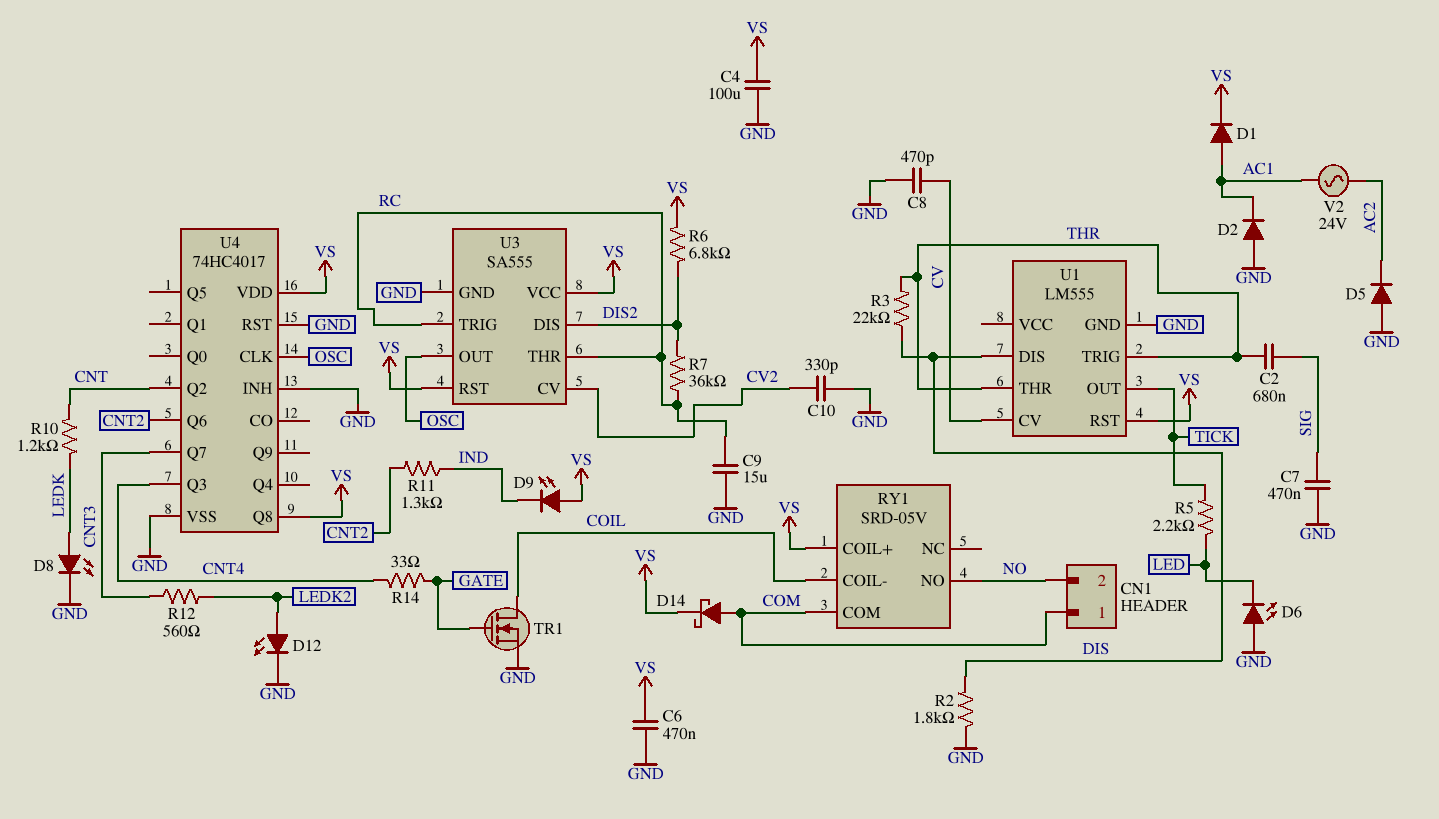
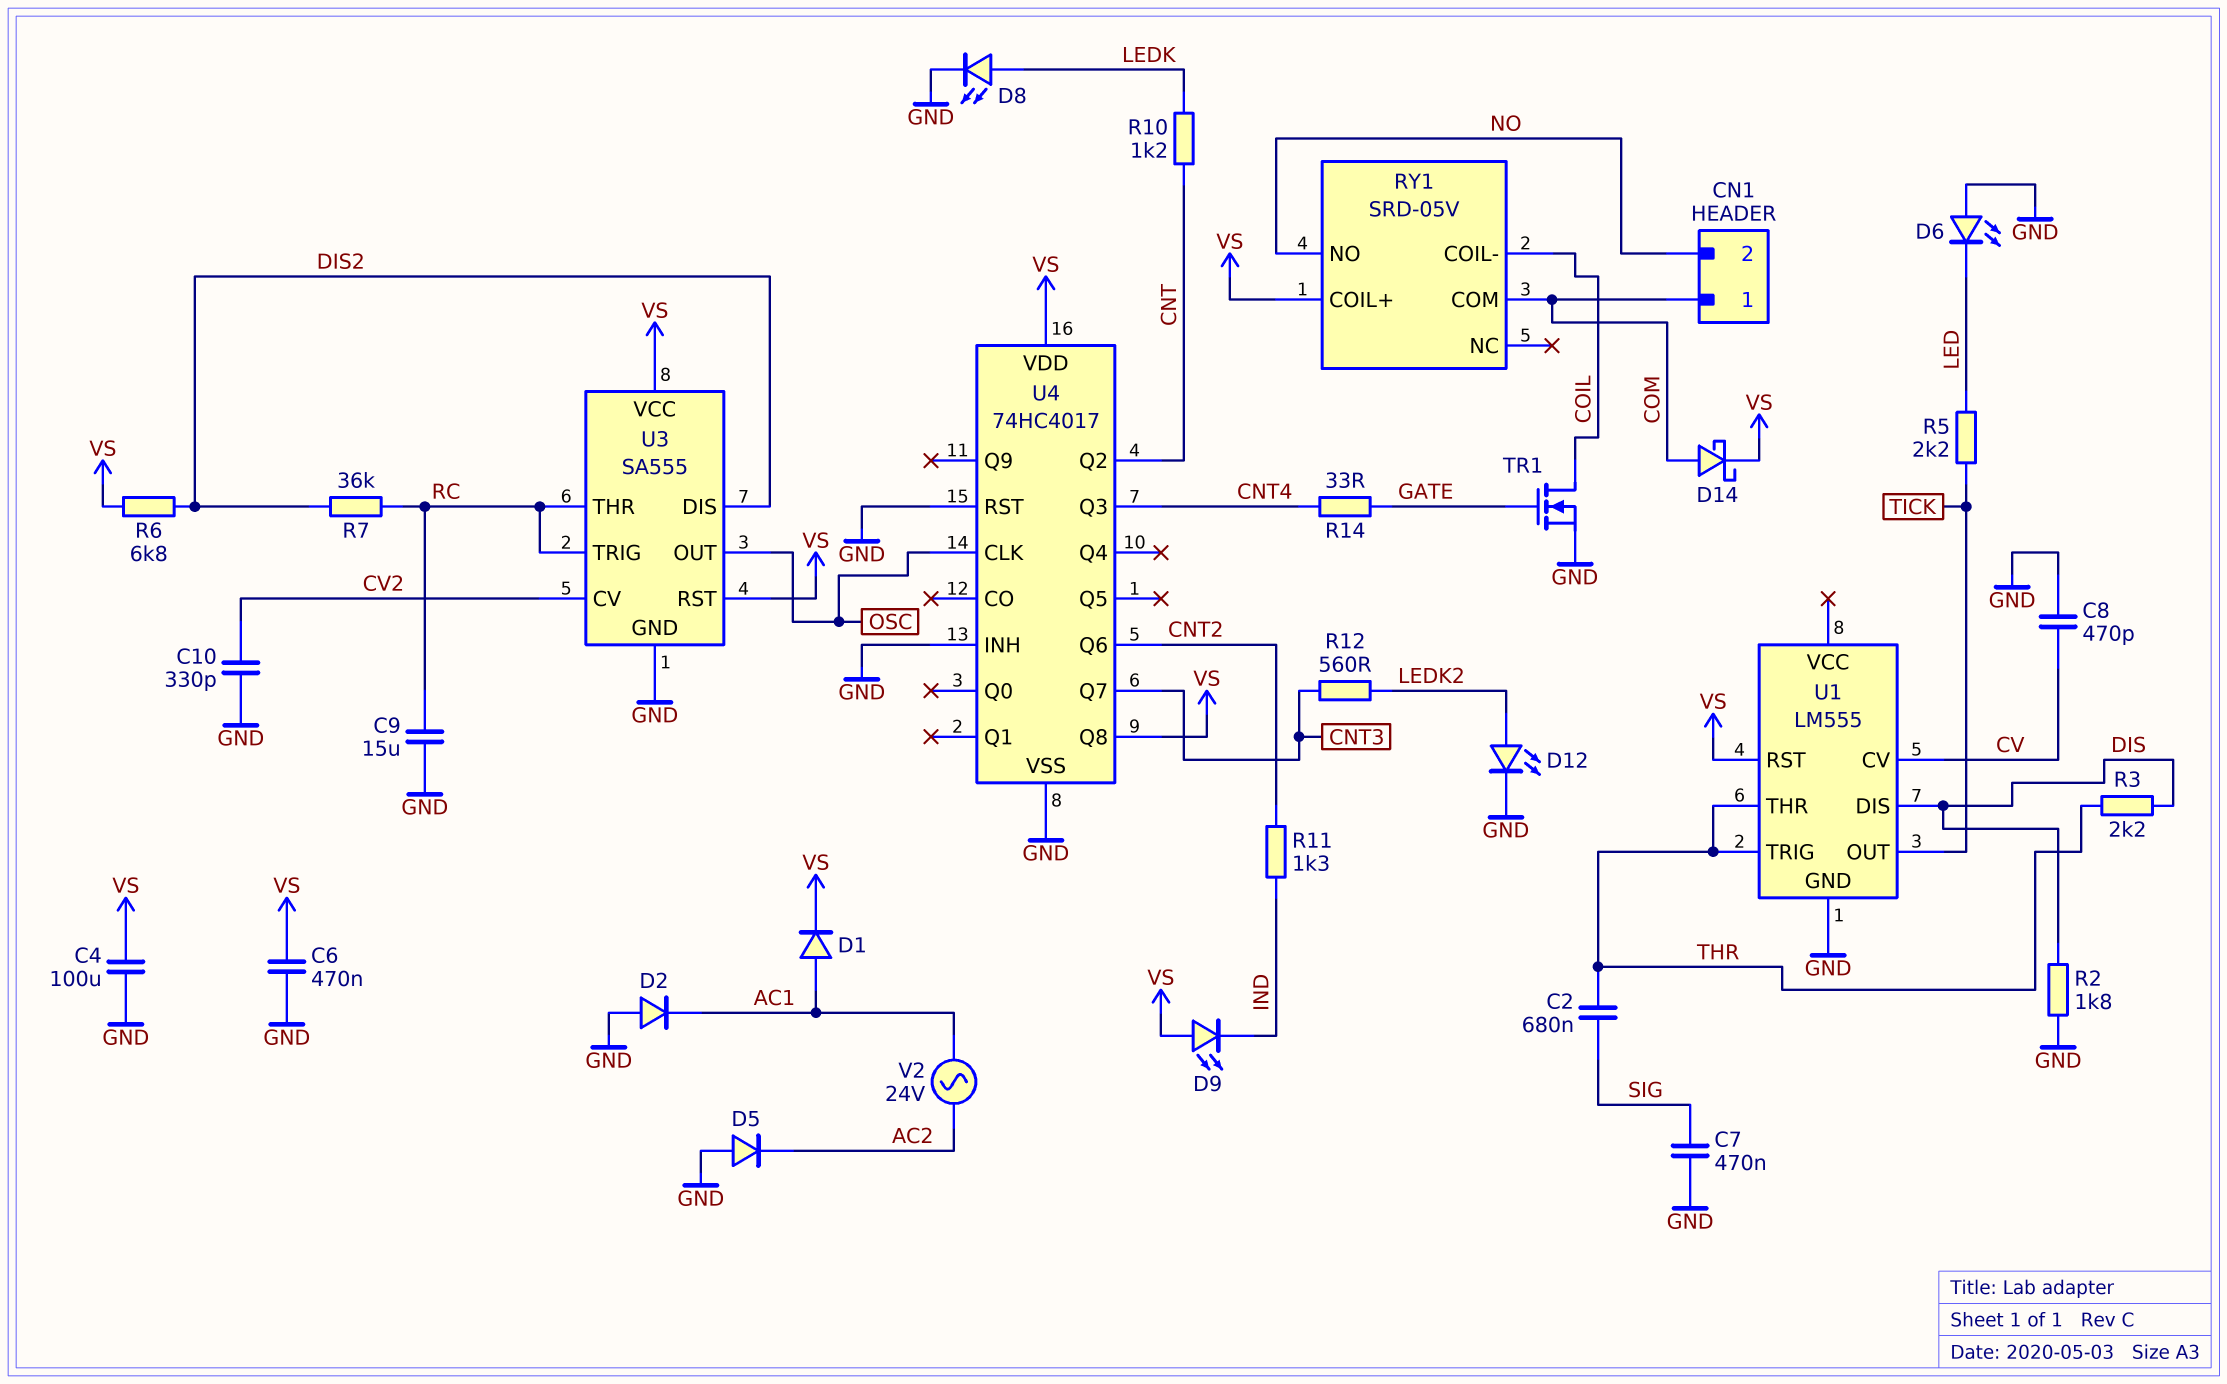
R3: 22k (DIS, THR) -> 2.2k (DIS, THR)

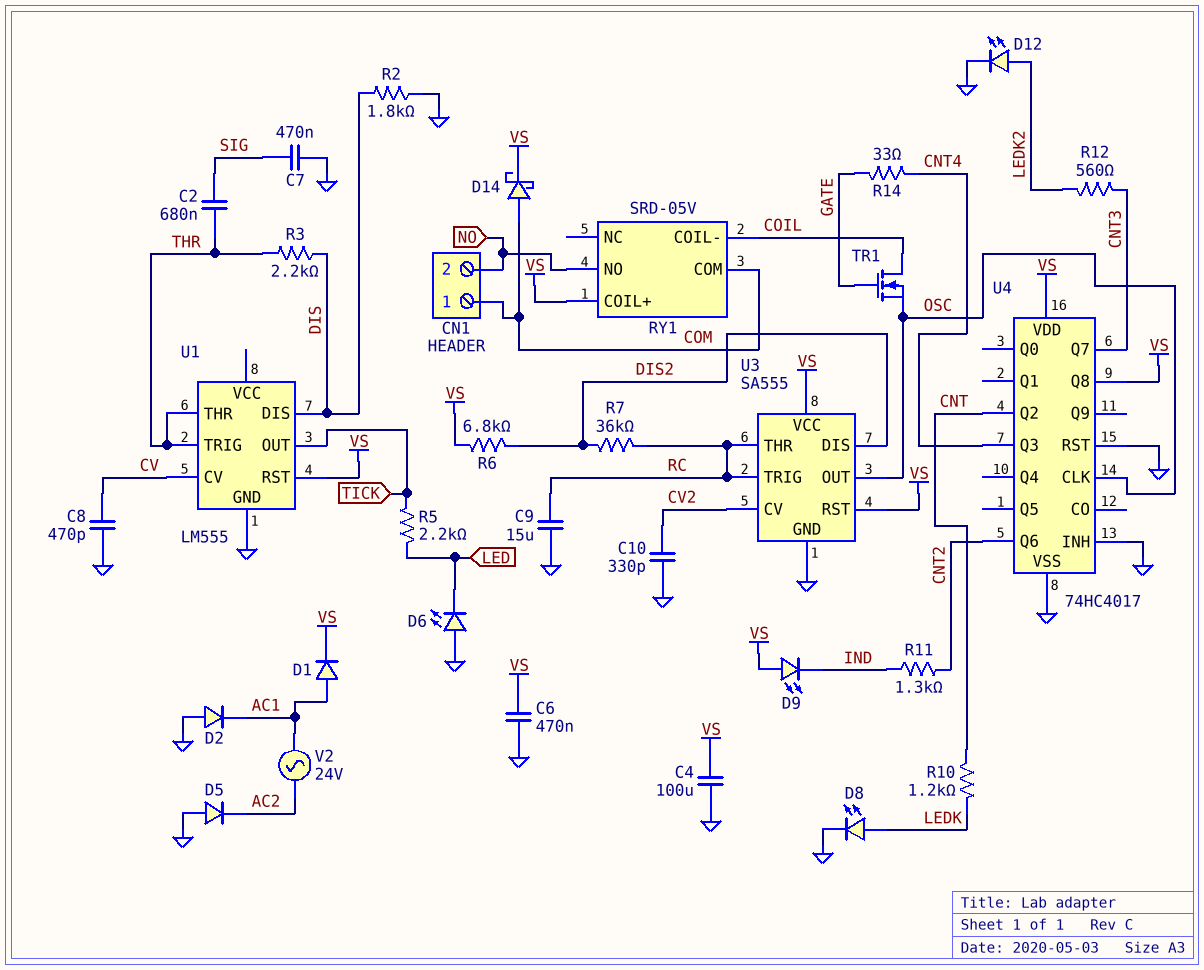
TR1: NMOS (G GATE, D COIL, S GND) -> NMOS (G GATE, D COIL, S OSC)

